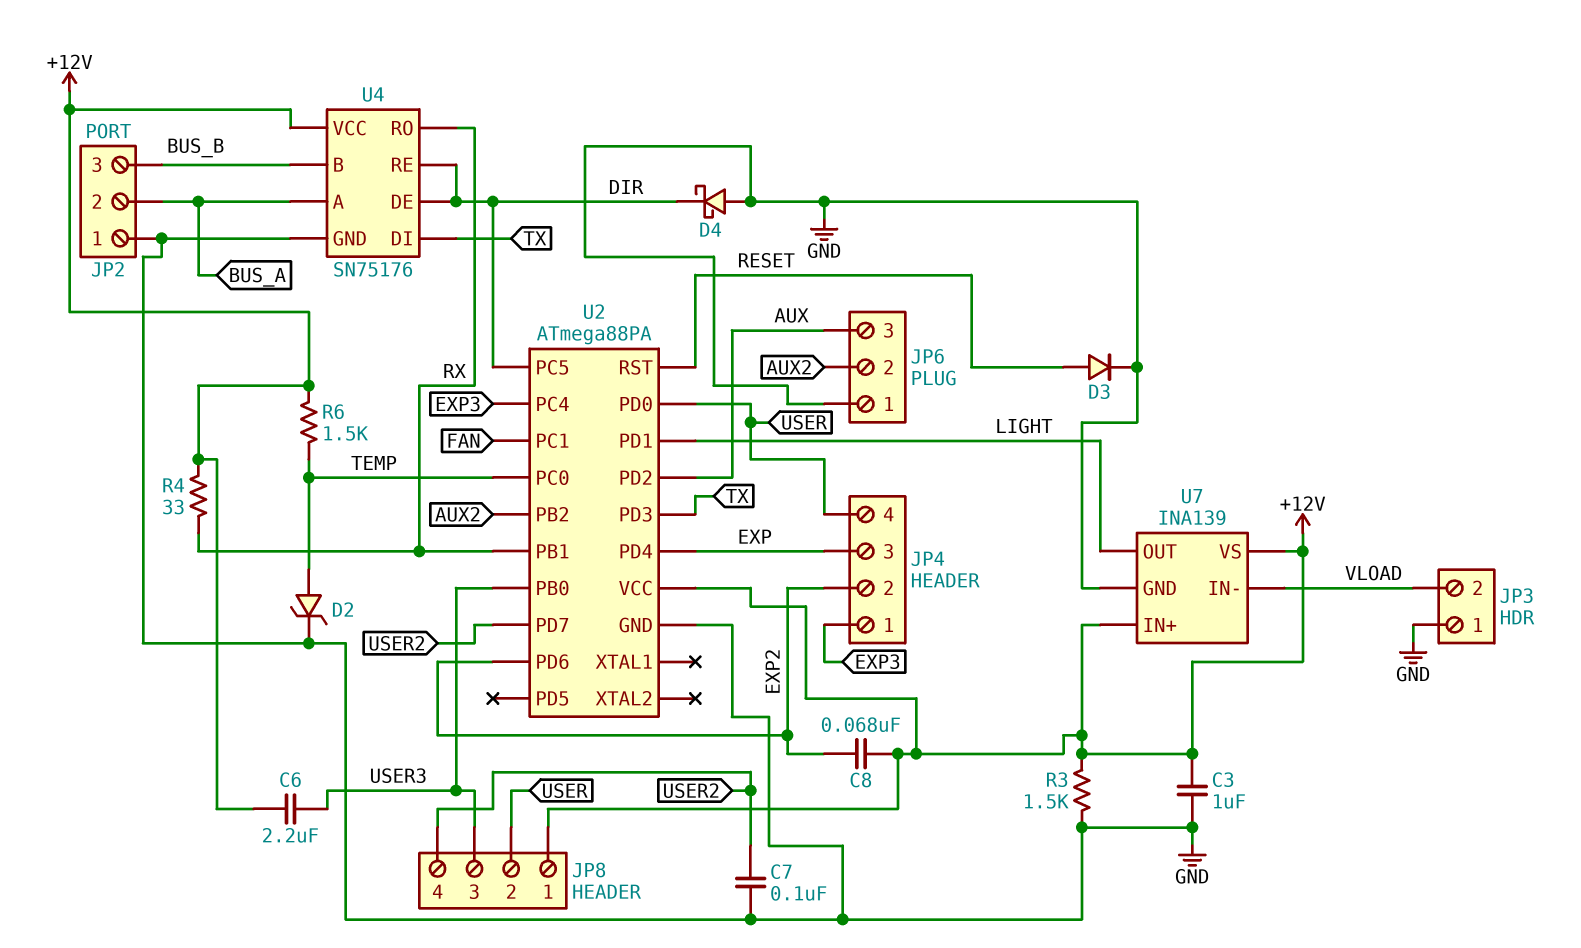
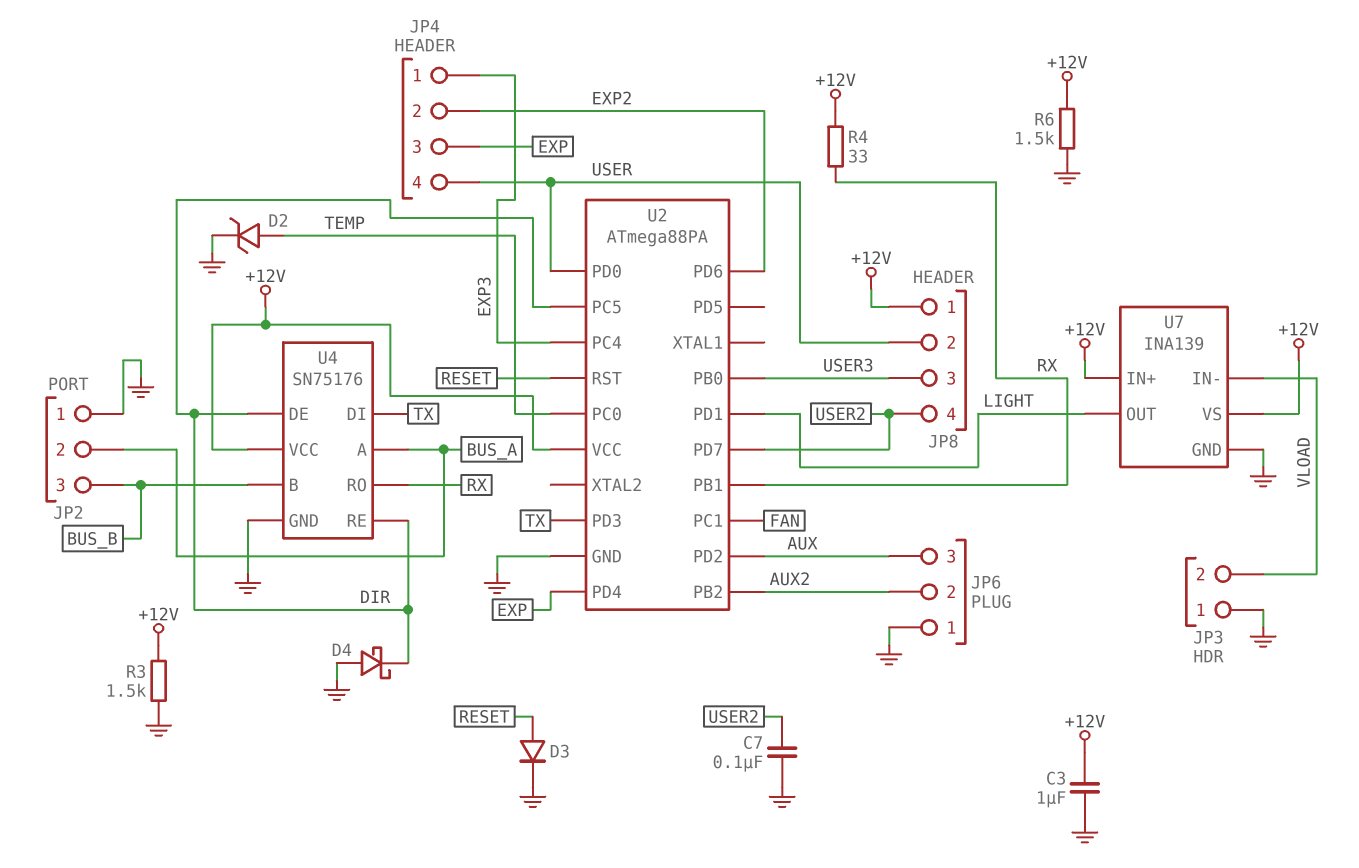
C6: 2.2uF (+12V, USER3) -> none
C8: 68nF (+12V, EXP2) -> none
R6: 1.5k (+12V, TEMP) -> 1.5k (+12V, GND)

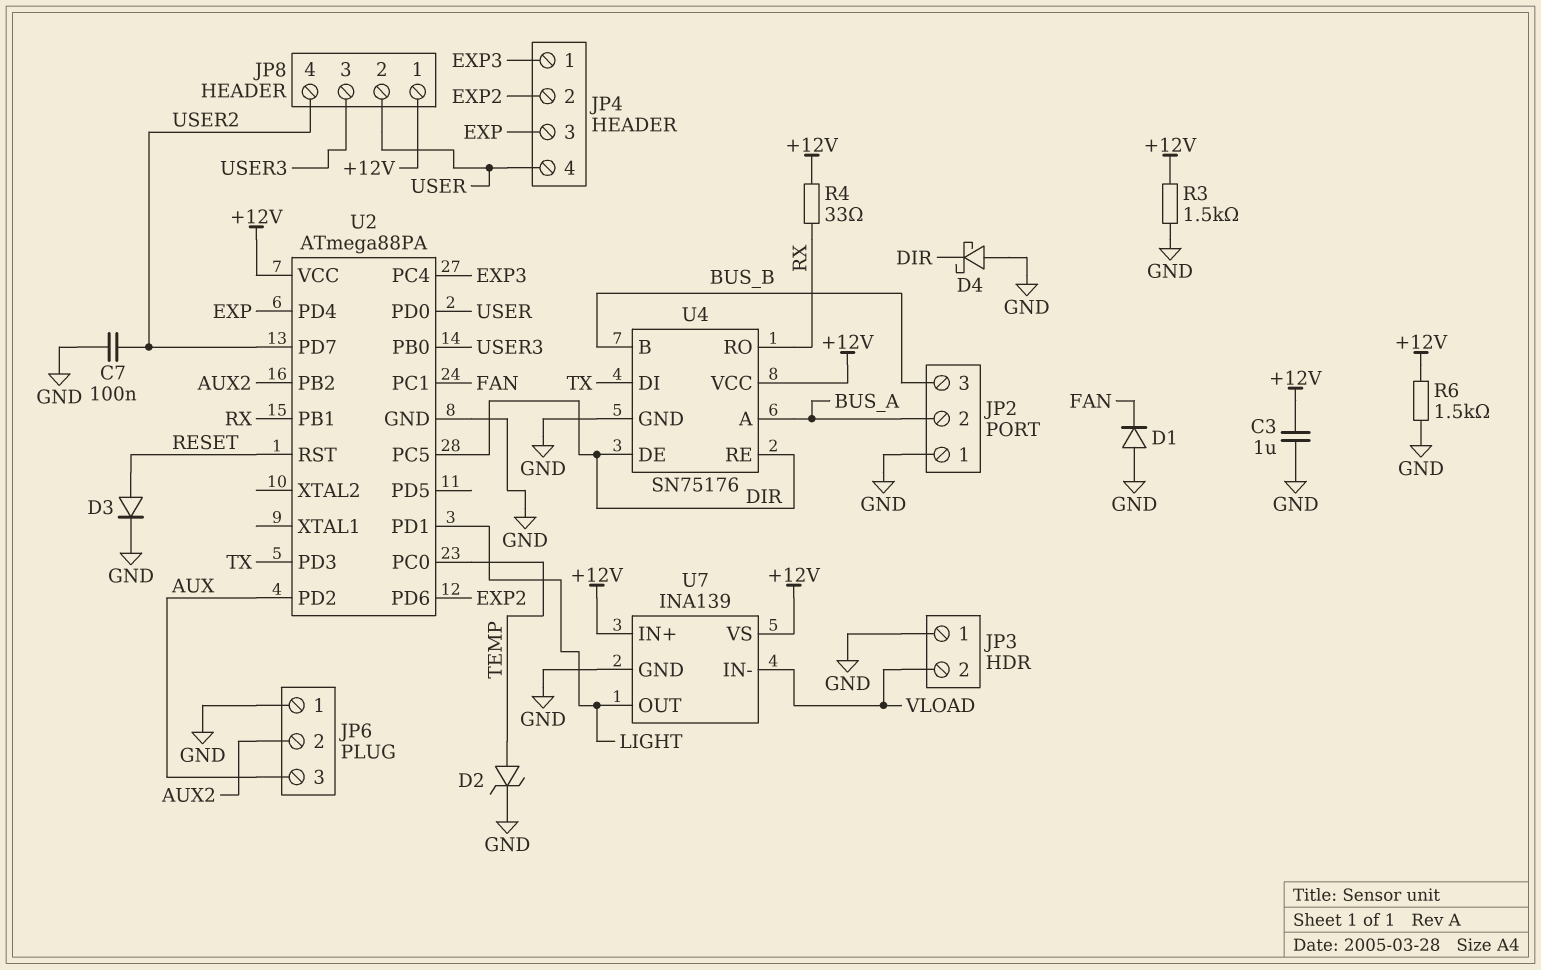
D1: none -> diode (A GND, K FAN)

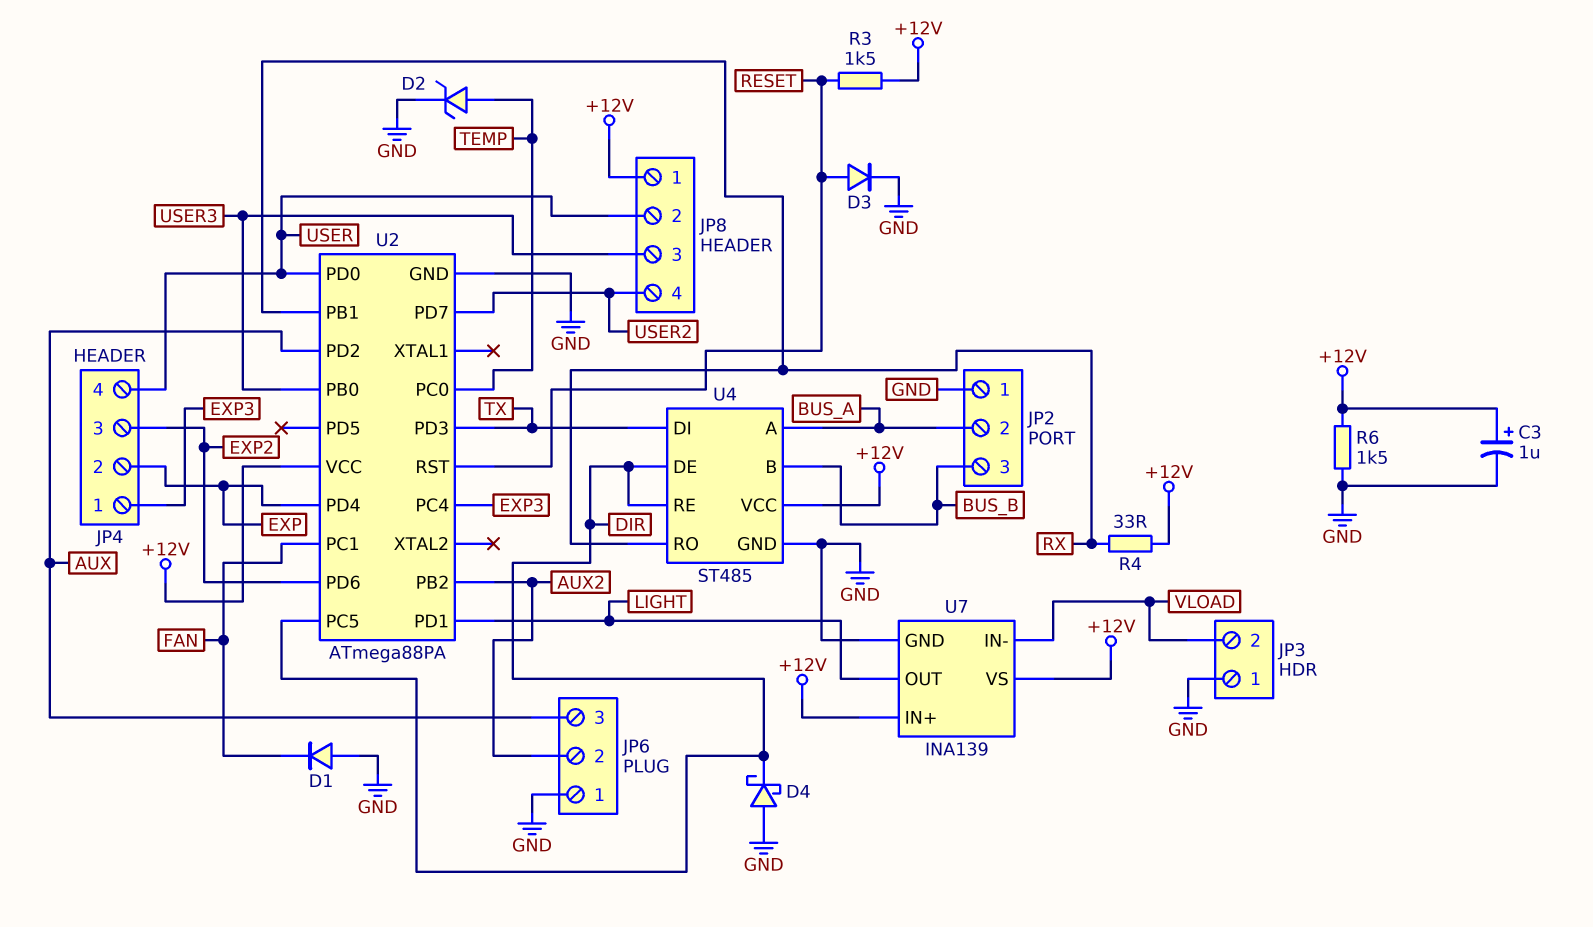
C3: 1uF (+12V, GND) -> 1uF (plus +12V, minus GND)
C7: 100nF (GND, USER2) -> none
JP4 pin 2: EXP2 -> EXP
JP4 pin 3: EXP -> EXP2
R3: 1.5k (+12V, GND) -> 1.5k (+12V, RESET)
U4: SN75176 -> ST485

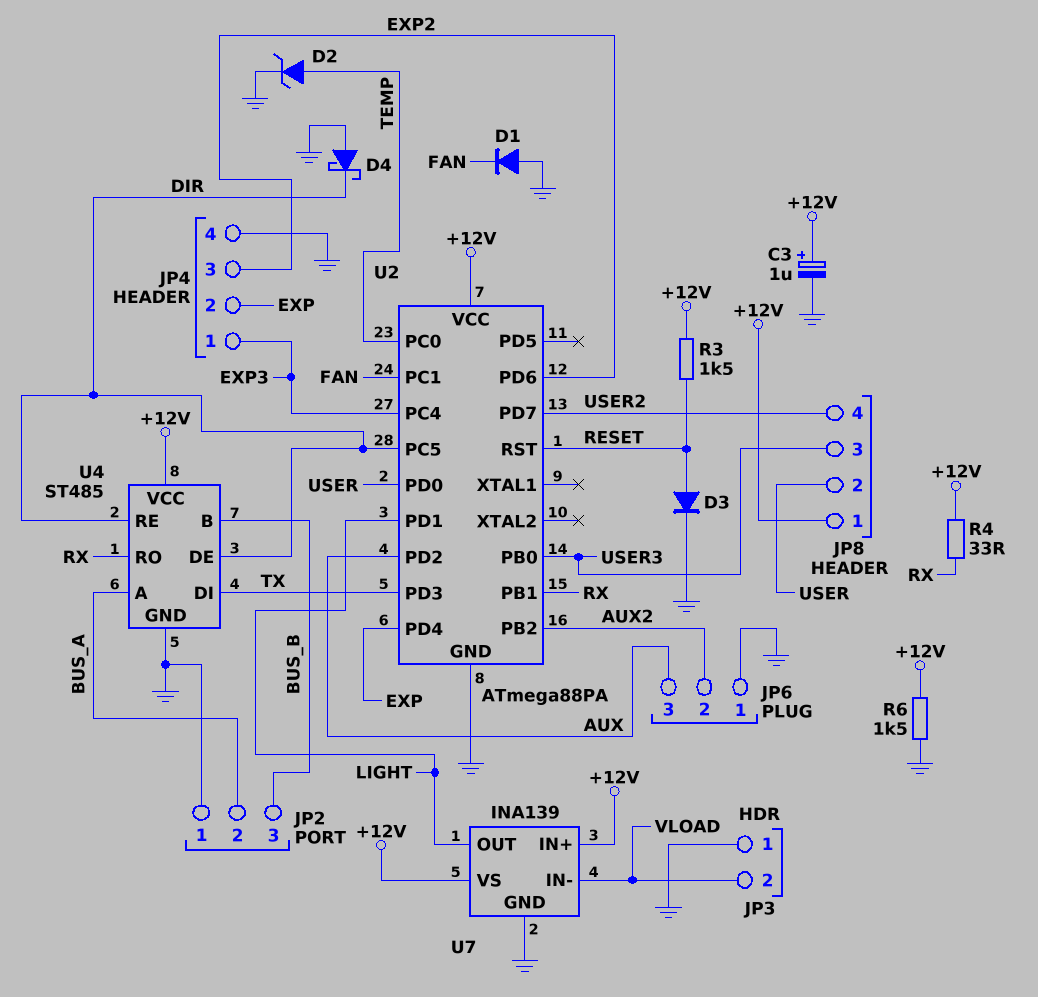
JP4 pin 4: USER -> GND

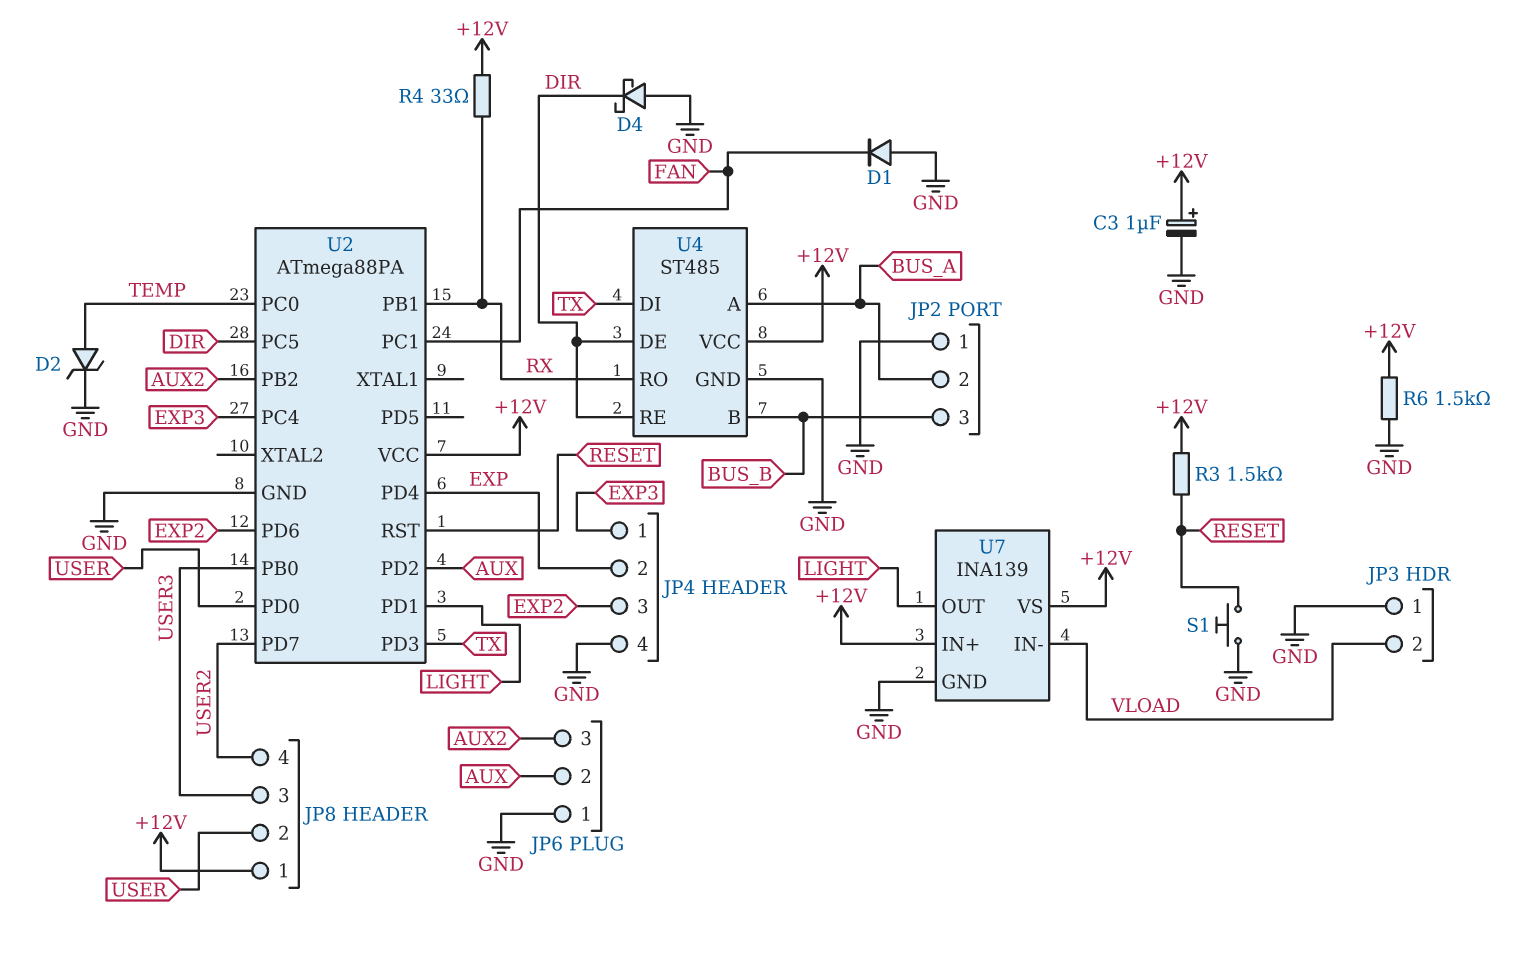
D3: diode (A RESET, K GND) -> none
JP6 pin 2: AUX2 -> AUX
JP6 pin 3: AUX -> AUX2
S1: none -> button (GND, RESET)

